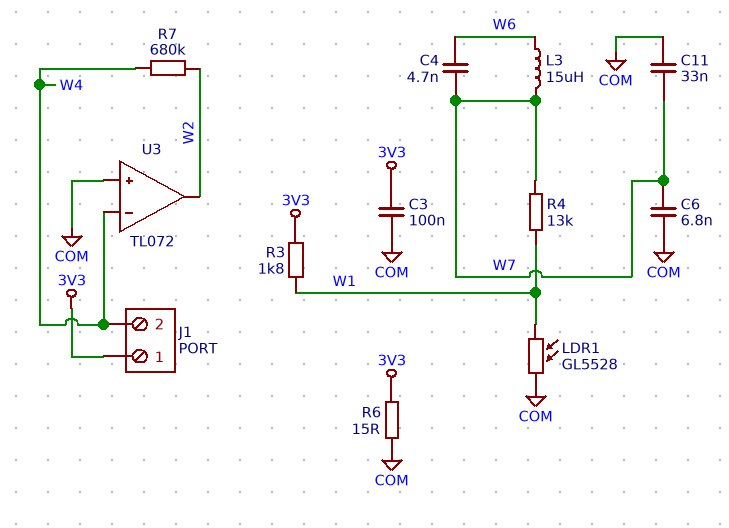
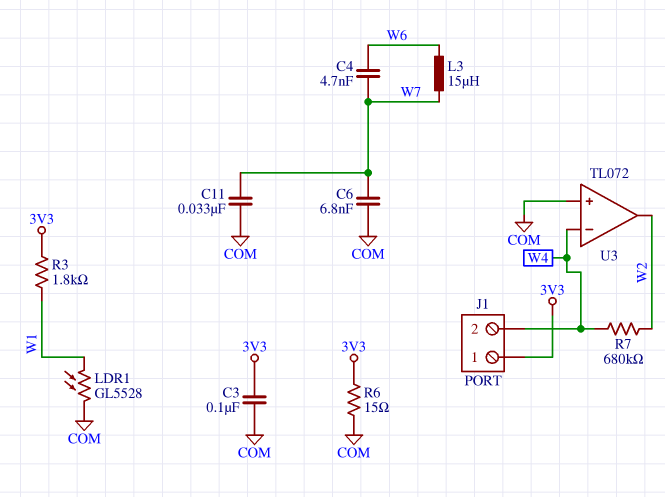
R4: 13k (W1, W7) -> none

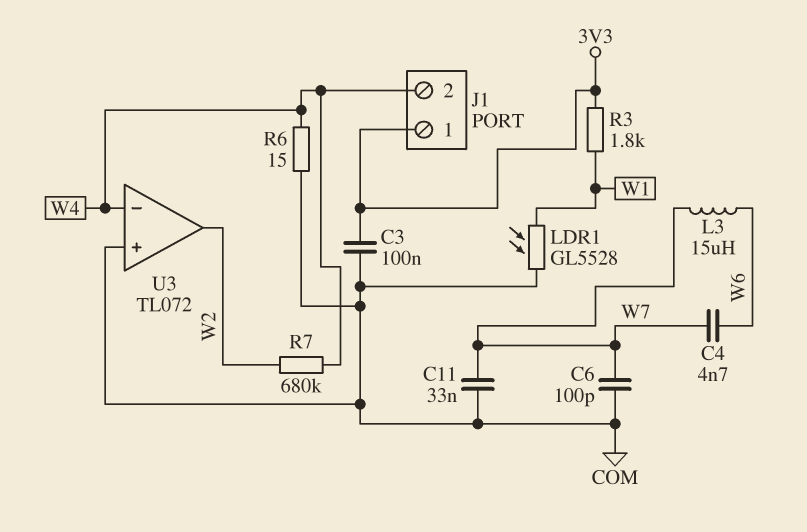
C6: 6.8nF (COM, W7) -> 100pF (COM, W7)
R6: 15 (3V3, COM) -> 15 (COM, W4)

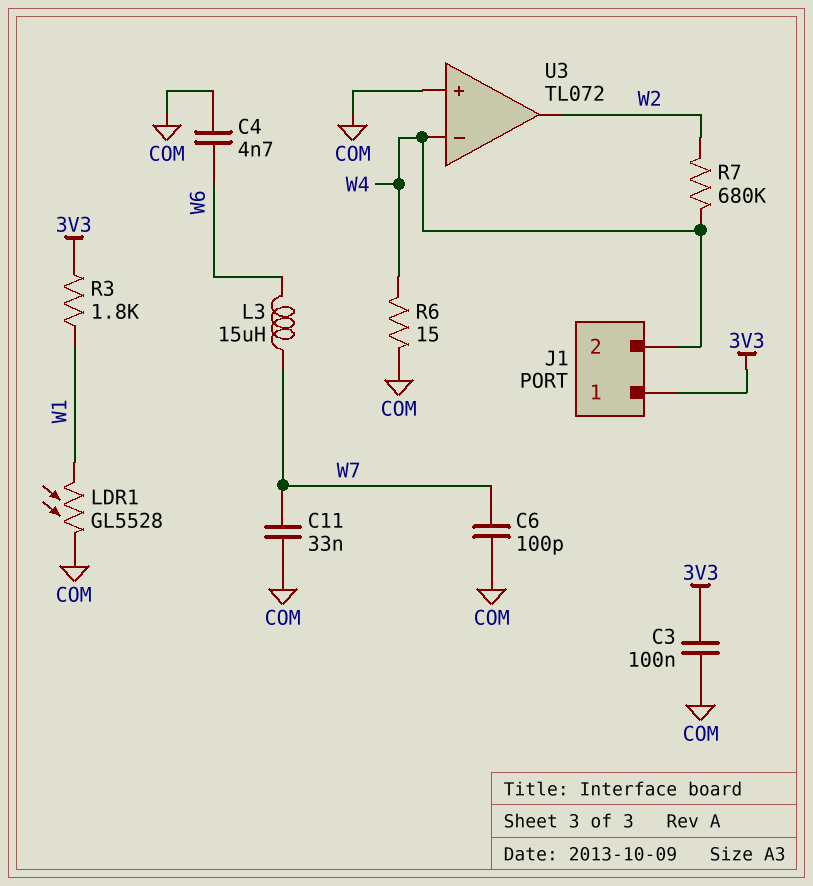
C4: 4.7nF (W6, W7) -> 4.7nF (COM, W6)

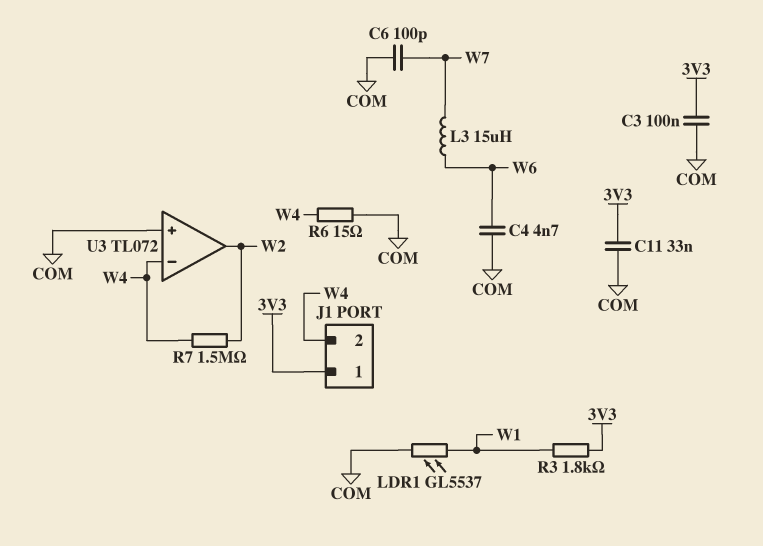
C11: 33nF (COM, W7) -> 33nF (3V3, COM)
LDR1: GL5528 (COM, W1) -> GL5537 (COM, W1)
R7: 680k (W2, W4) -> 1.5M (W2, W4)

